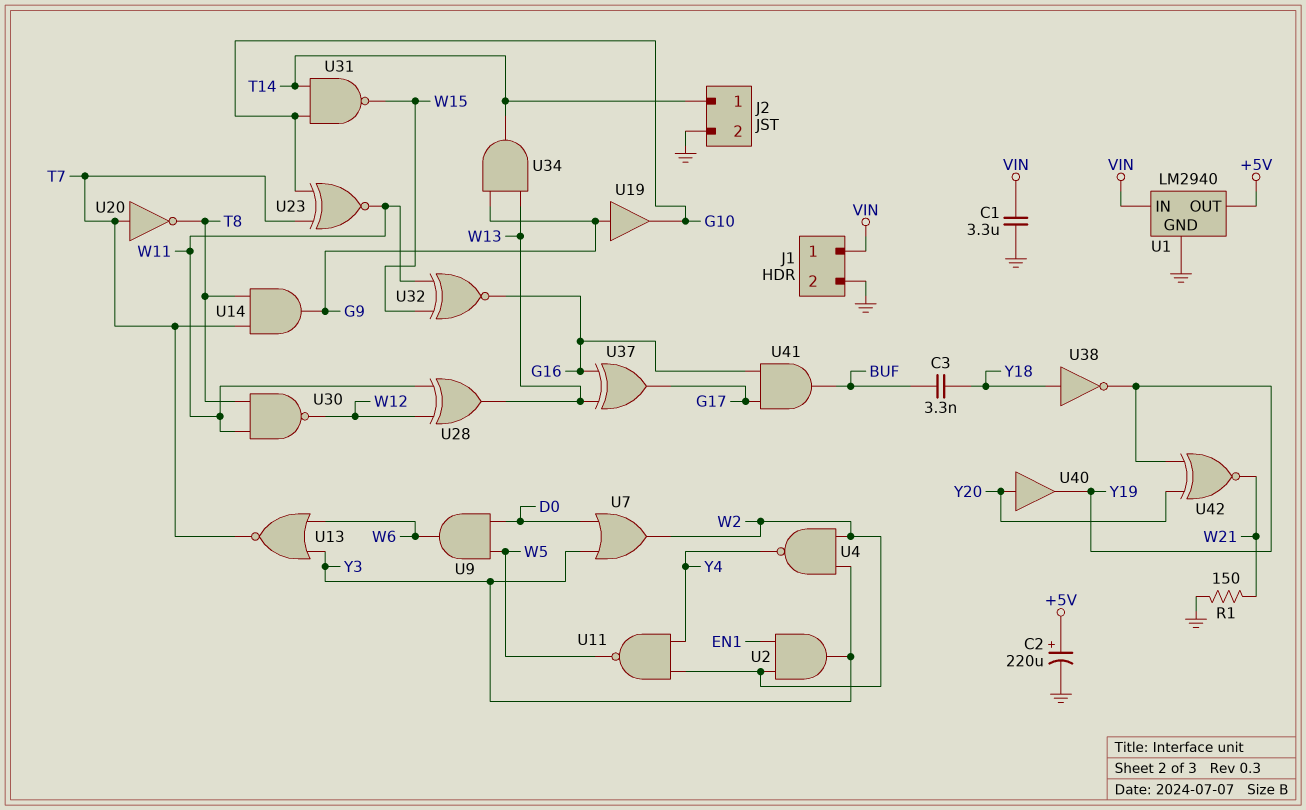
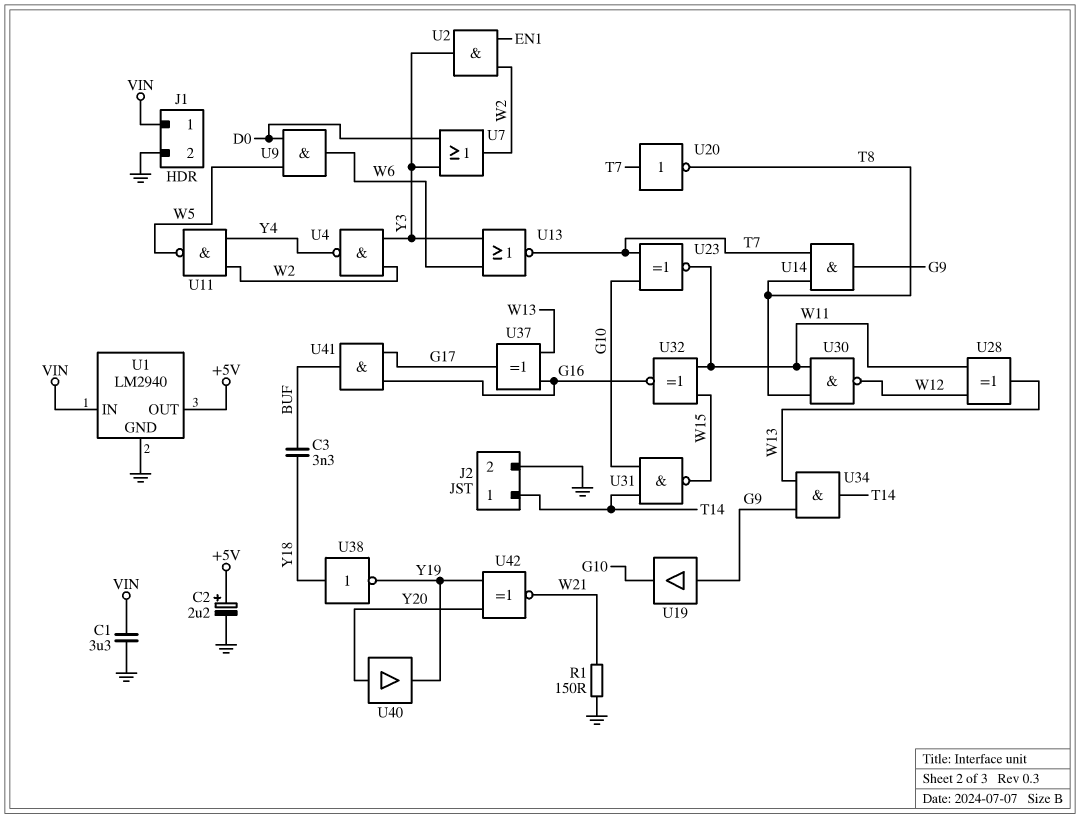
C2: 220uF (plus +5V, minus GND) -> 2.2uF (plus +5V, minus GND)

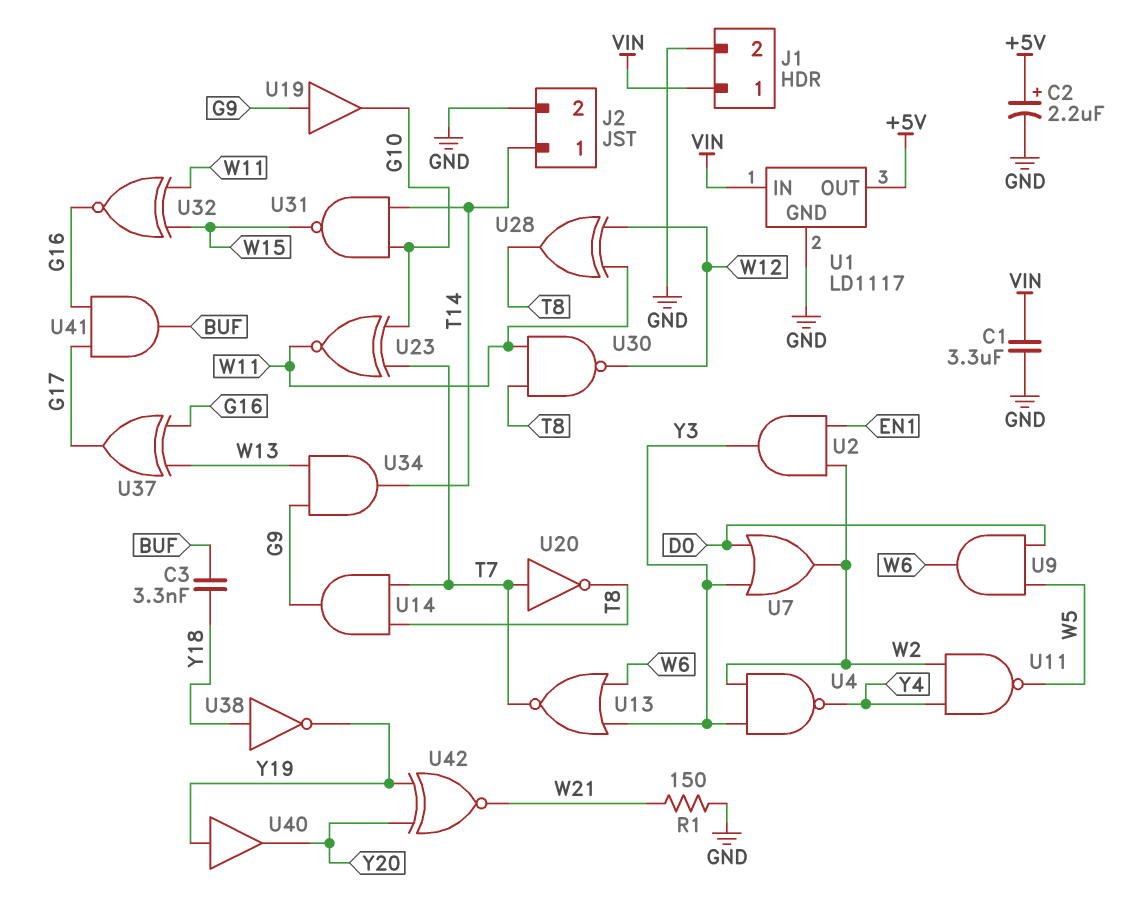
U1: LM2940 -> LD1117
U28: XOR (in W11, in W12, out W13) -> XOR (in W11, in W12, out T8)
U40: buffer (in Y20, out Y19) -> buffer (in Y19, out Y20)

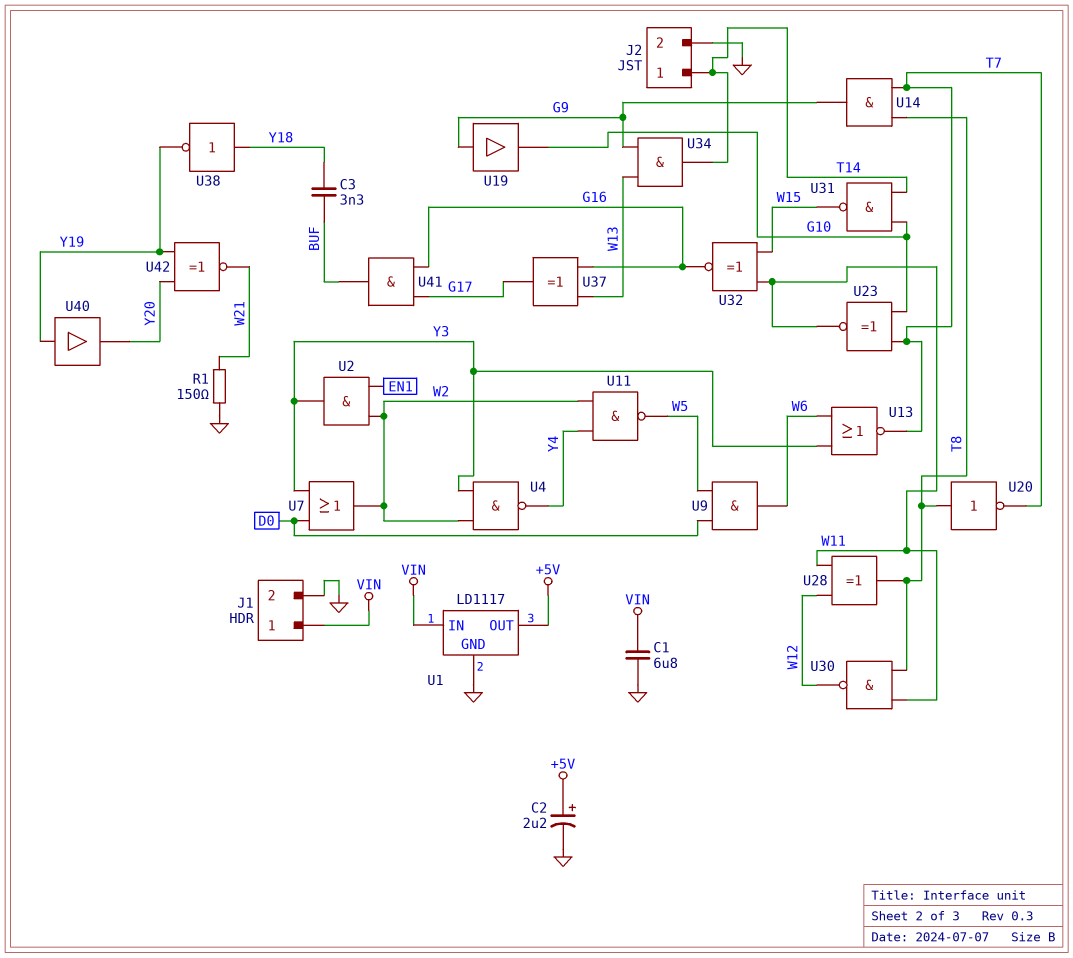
C1: 3.3uF (GND, VIN) -> 6.8uF (GND, VIN)
U20: NOT (in T7, out T8) -> NOT (in T8, out T7)

